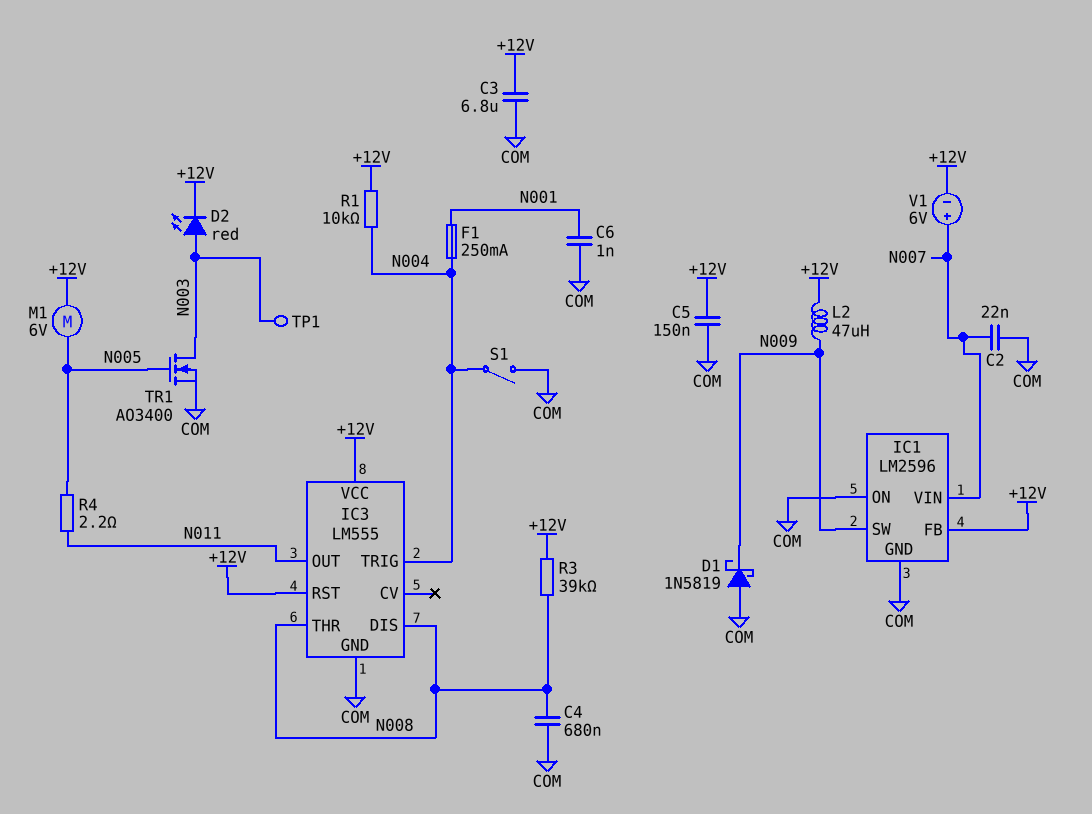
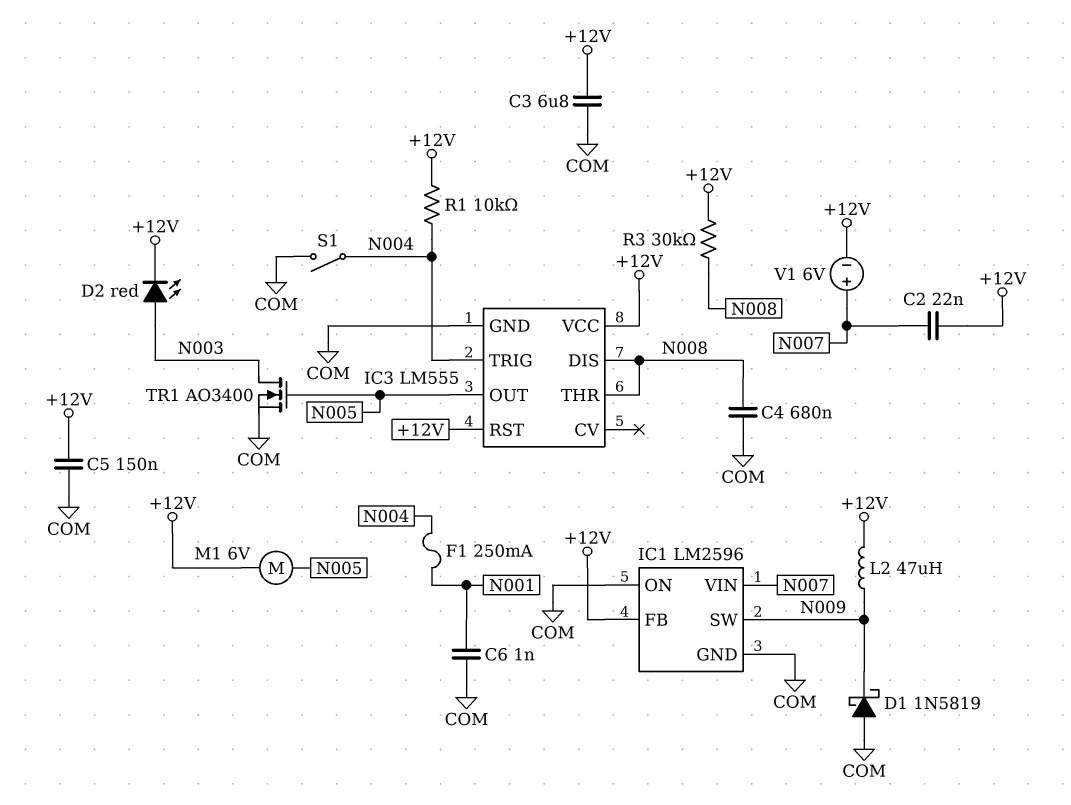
C2: 22nF (COM, N007) -> 22nF (+12V, N007)
IC3 pin OUT: N011 -> N005
R3: 39k (+12V, N008) -> 30k (+12V, N008)
R4: 2.2 (N005, N011) -> none
TP1: test point (N003) -> none

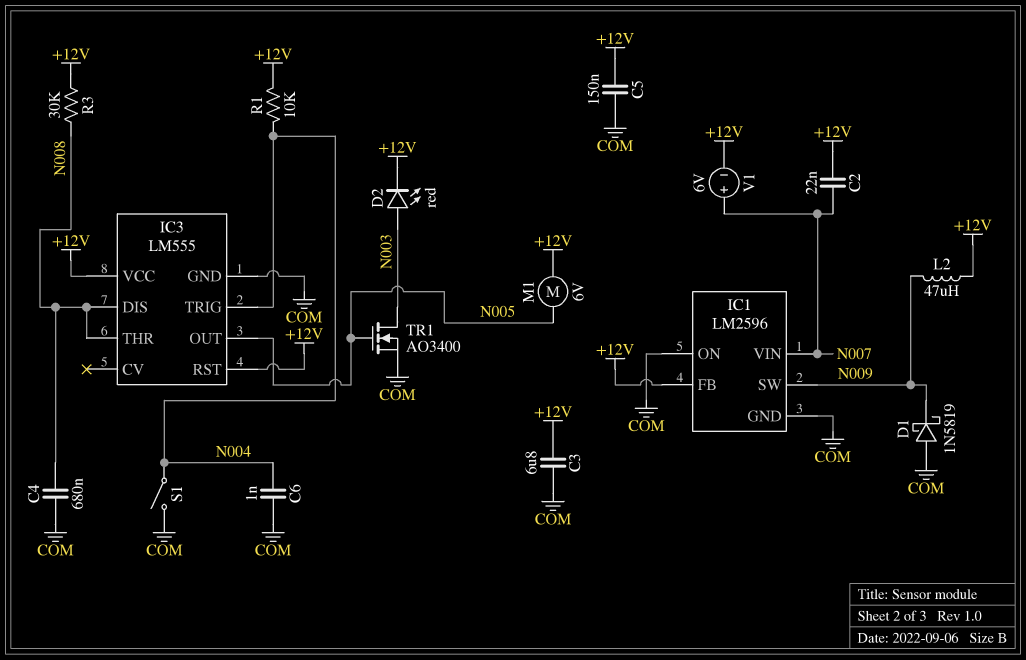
C6: 1nF (COM, N001) -> 1nF (COM, N004)
F1: 250mA (N001, N004) -> none

